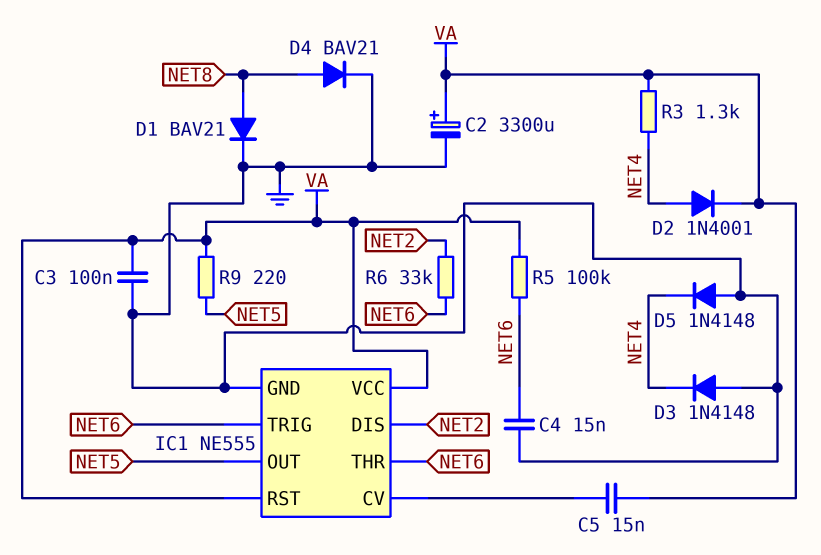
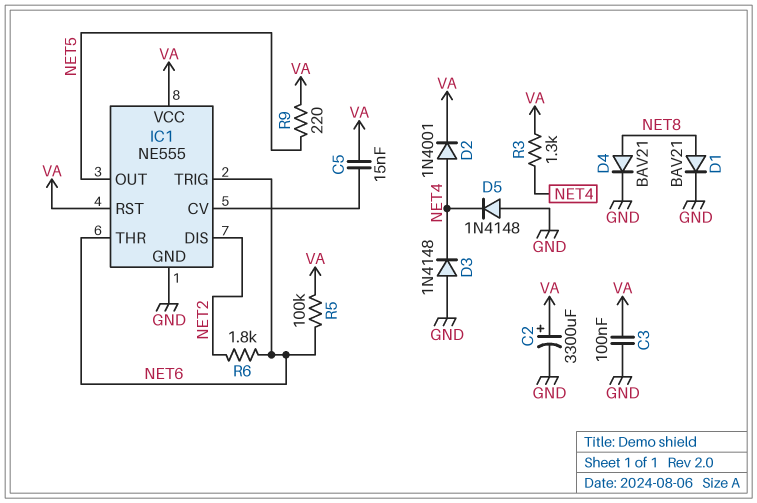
C4: 15nF (GND, NET6) -> none
R6: 33k (NET2, NET6) -> 1.8k (NET2, NET6)

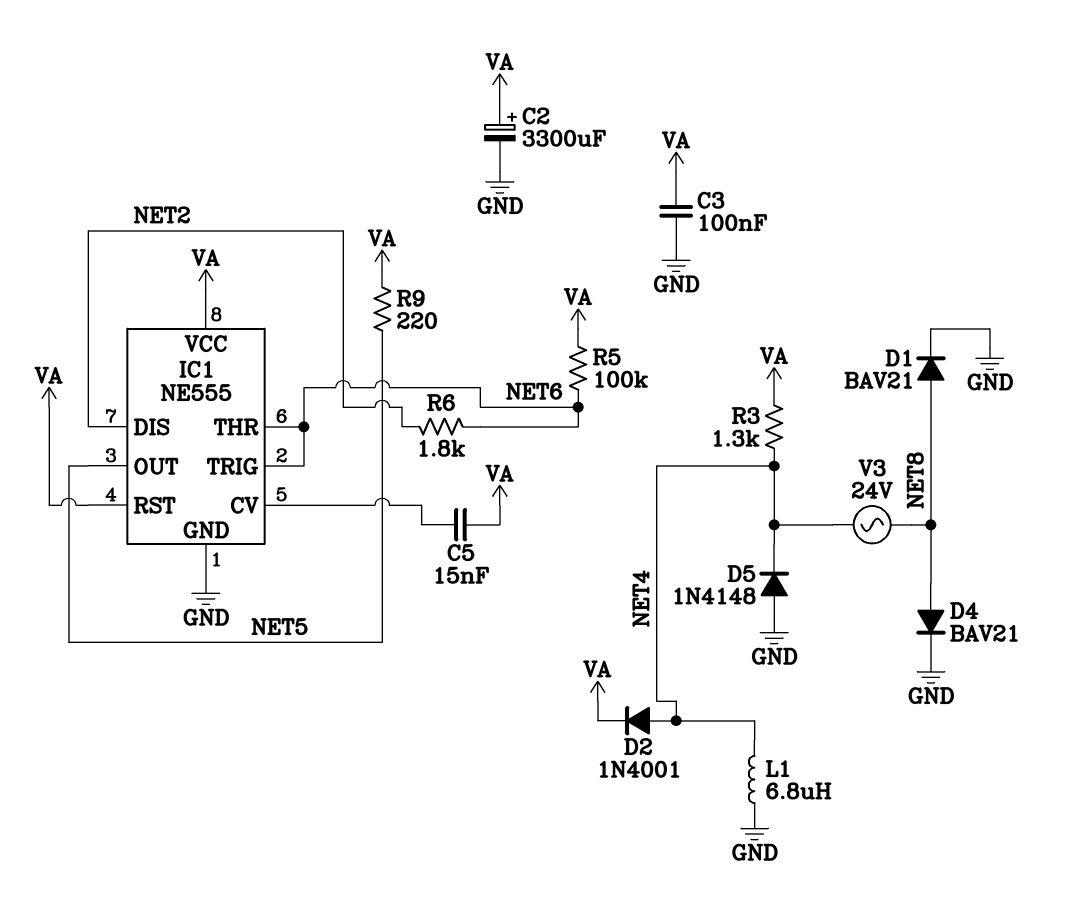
D3: diode 1N4148 (A GND, K NET4) -> none
L1: none -> 6.8uH (GND, NET4)
V3: none -> AC 24V (NET4, NET8)

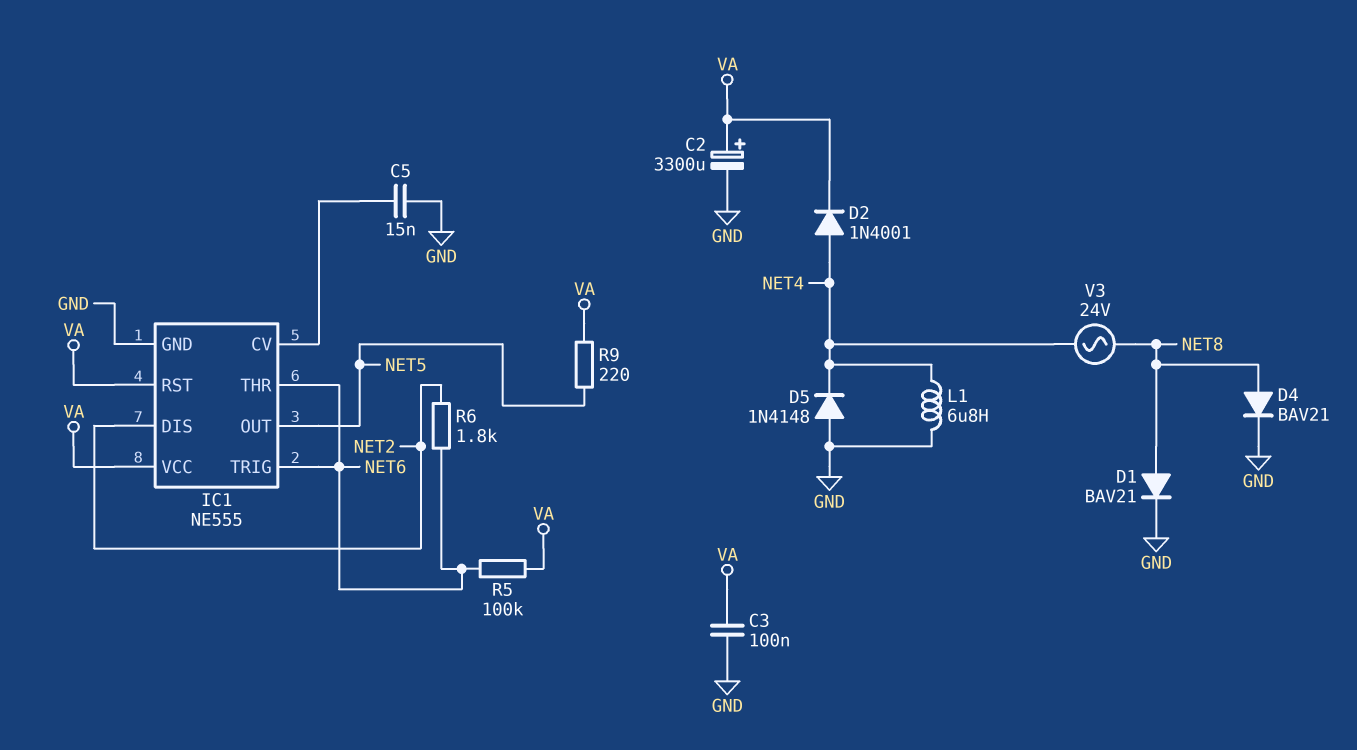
C5: 15nF (IC1/CV, VA) -> 15nF (GND, IC1/CV)
R3: 1.3k (NET4, VA) -> none

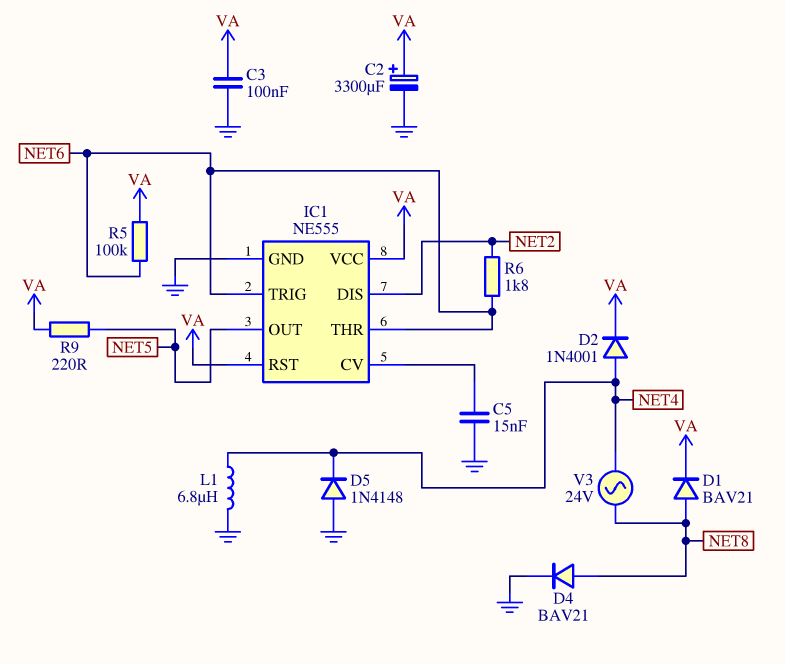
D1: diode BAV21 (A NET8, K GND) -> diode BAV21 (A NET8, K VA)

